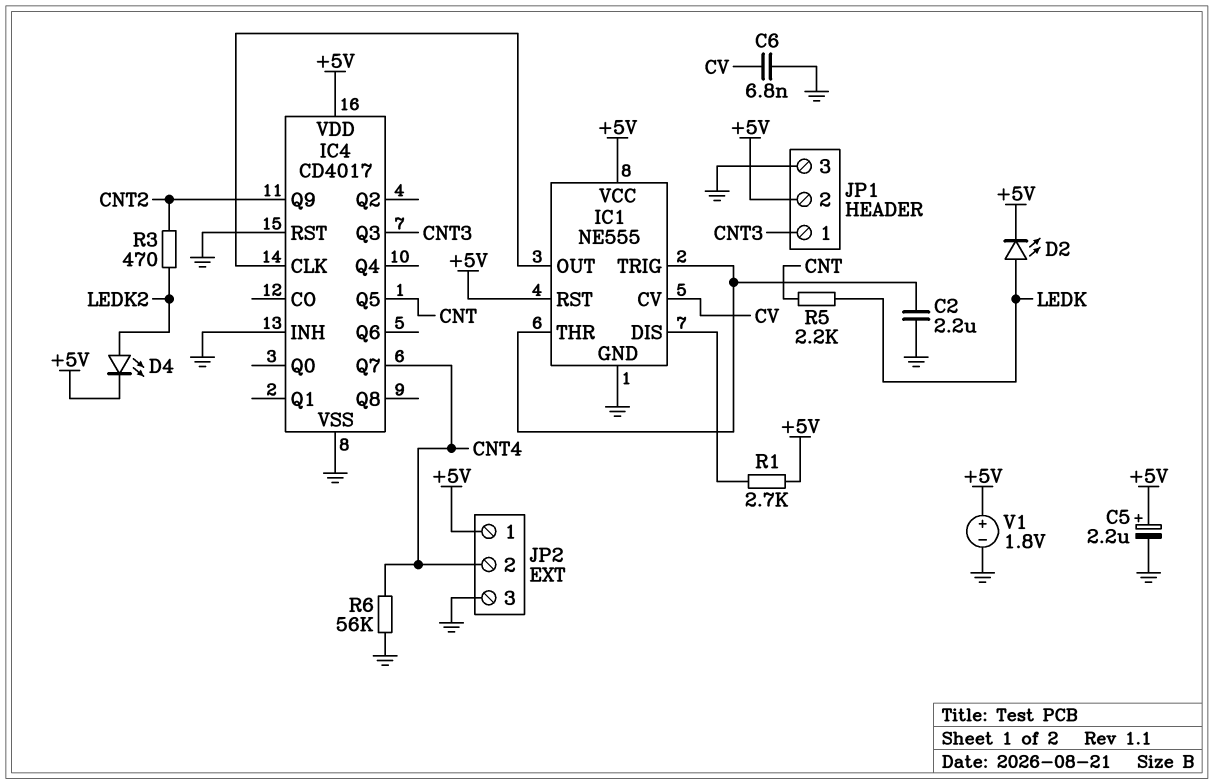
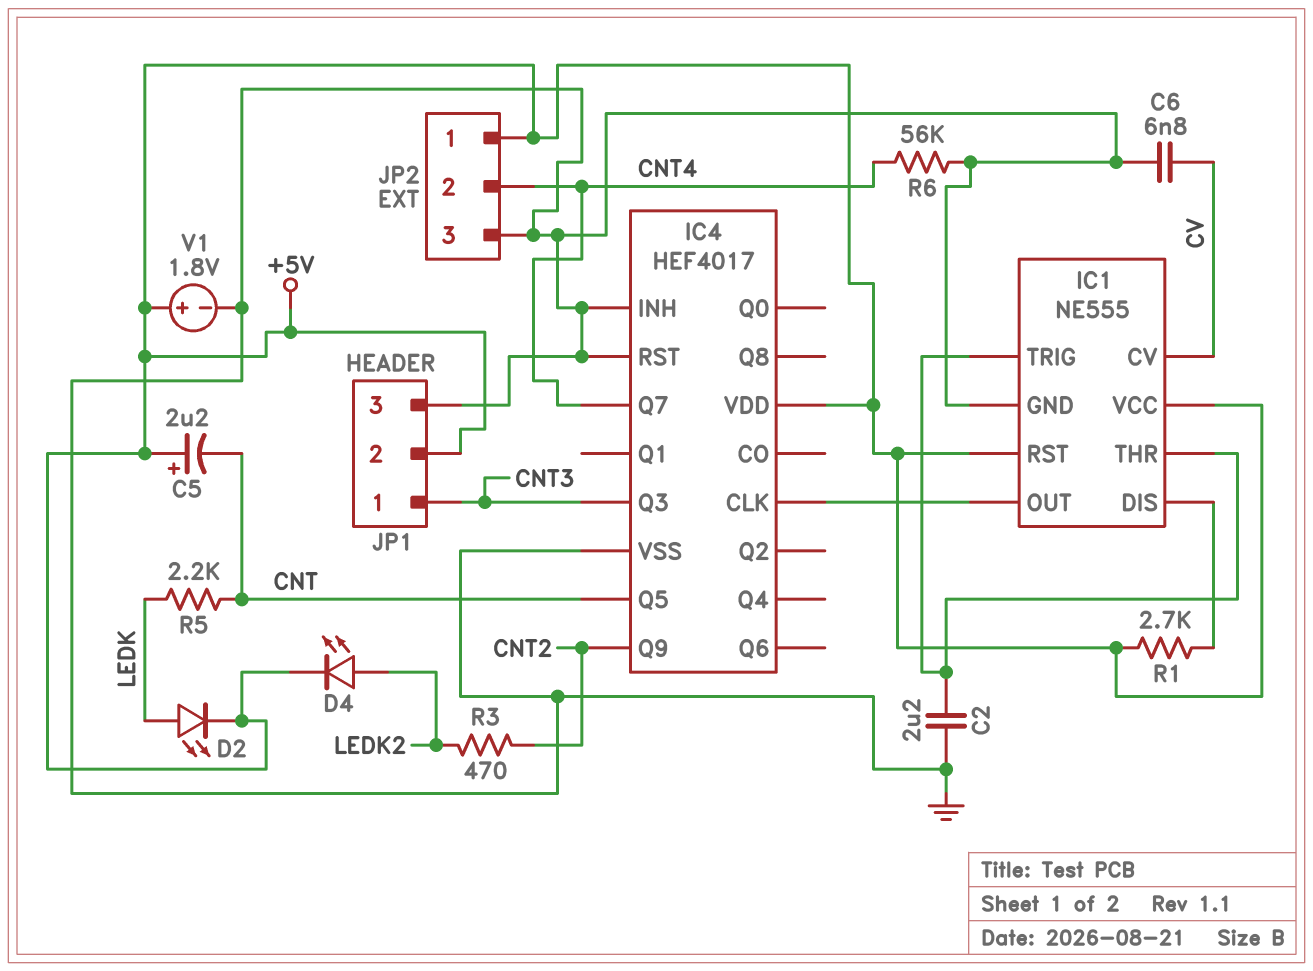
C5: 2.2uF (plus +5V, minus GND) -> 2.2uF (plus +5V, minus CNT)
IC4: CD4017 -> HEF4017

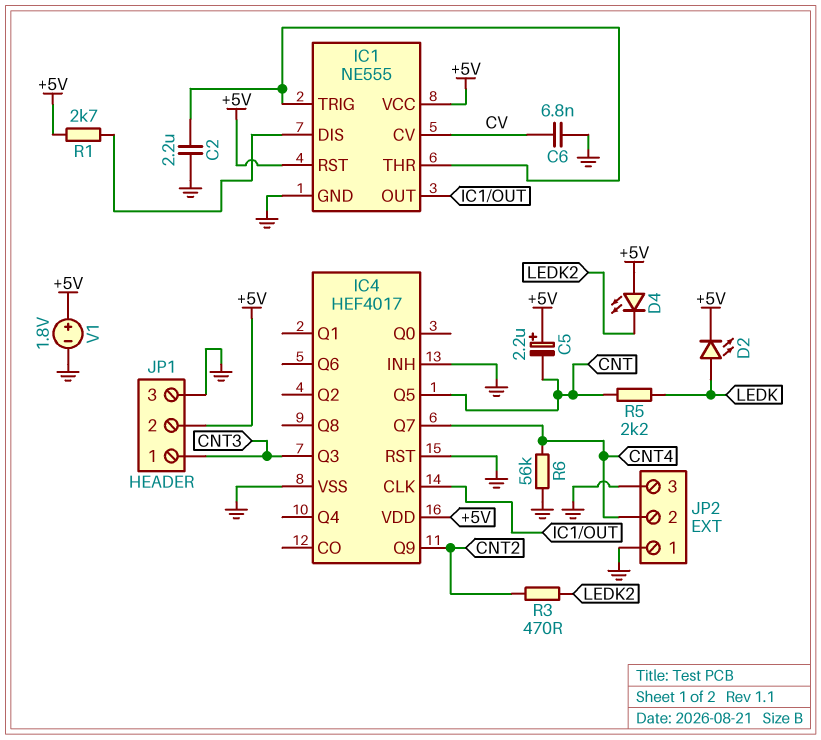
D4: LED (A LEDK2, K +5V) -> LED (A +5V, K LEDK2)
JP2 pin 1: +5V -> GND

